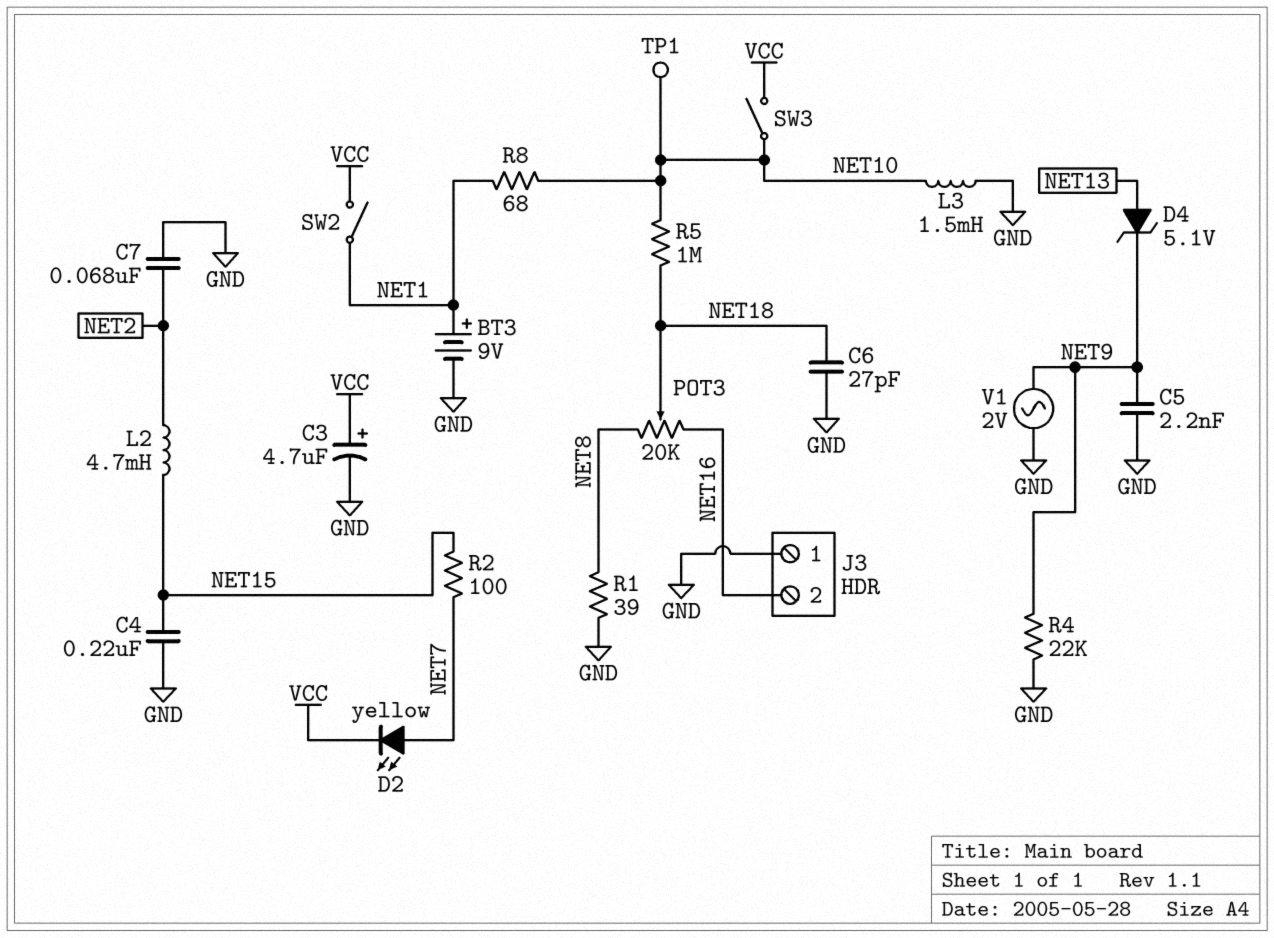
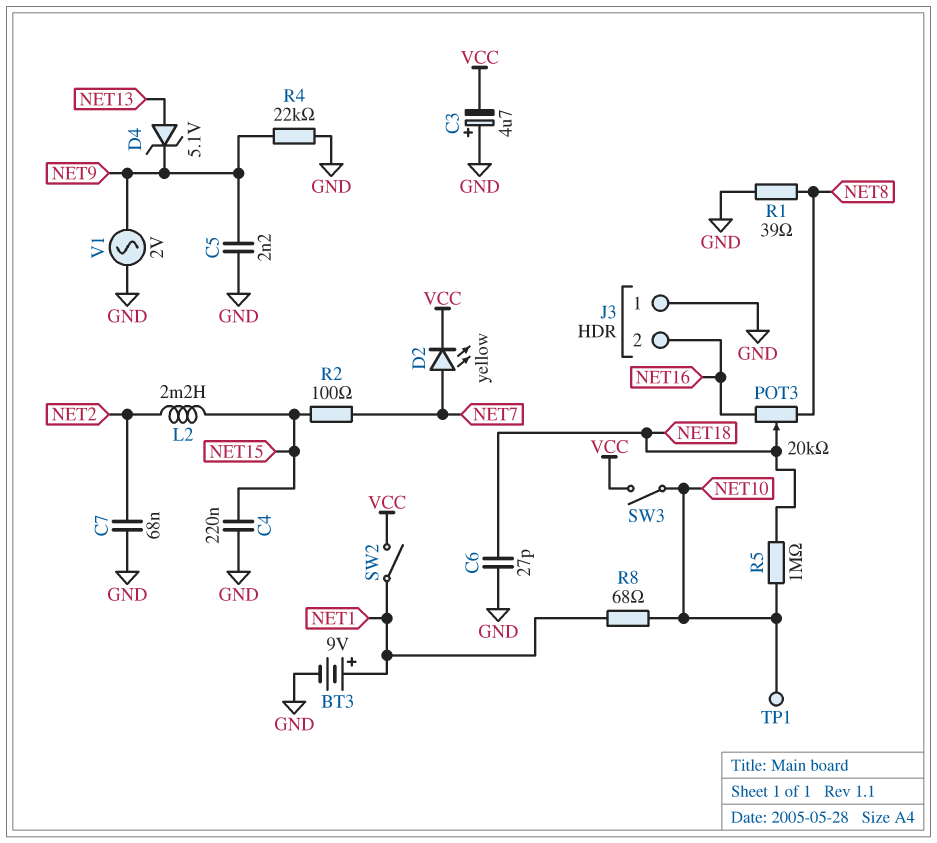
C3: 4.7uF (plus VCC, minus GND) -> 4.7uF (plus GND, minus VCC)
L2: 4.7mH (NET2, NET15) -> 2.2mH (NET2, NET15)
L3: 1.5mH (GND, NET10) -> none

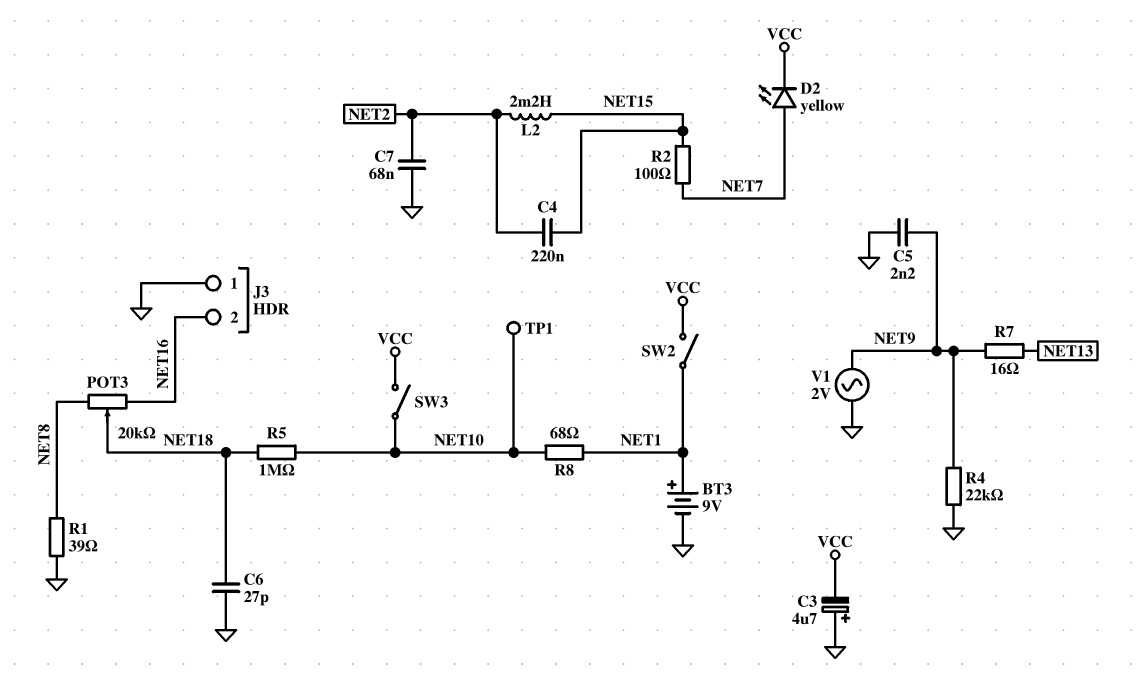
C4: 220nF (GND, NET15) -> 220nF (NET2, NET15)
D4: zener 5.1V (A NET13, K NET9) -> none
R7: none -> 16 (NET9, NET13)

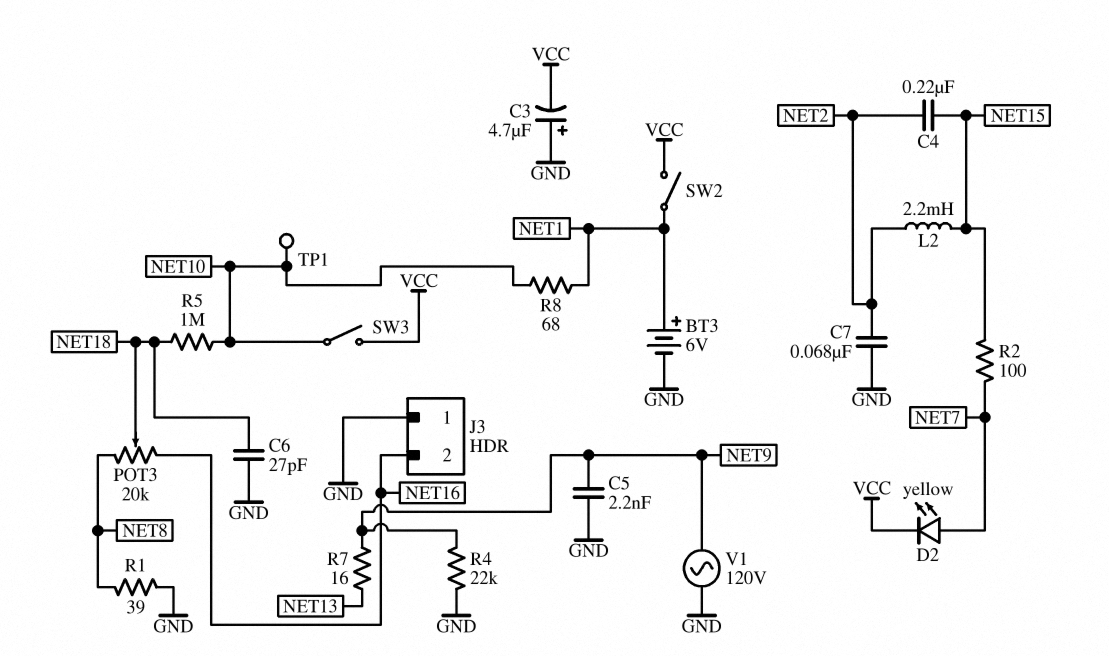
BT3: 9V (plus NET1, minus GND) -> 6V (plus NET1, minus GND)
V1: AC 2V (GND, NET9) -> AC 120V (GND, NET9)

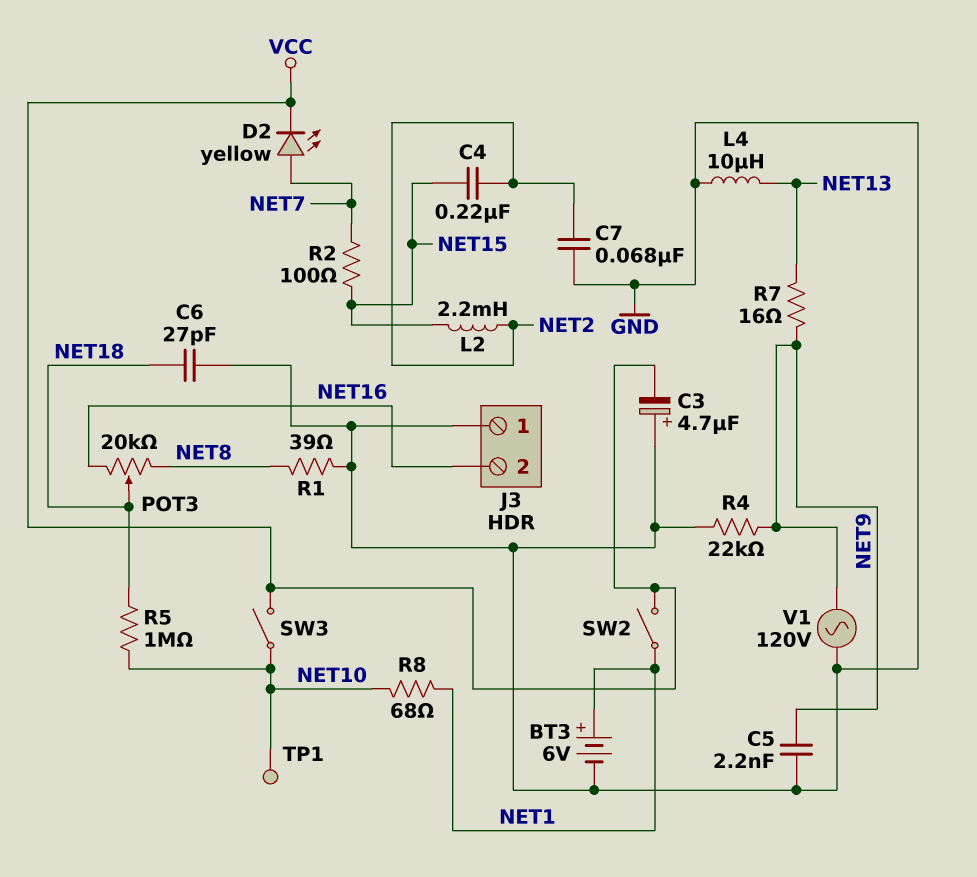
L4: none -> 10uH (GND, NET13)

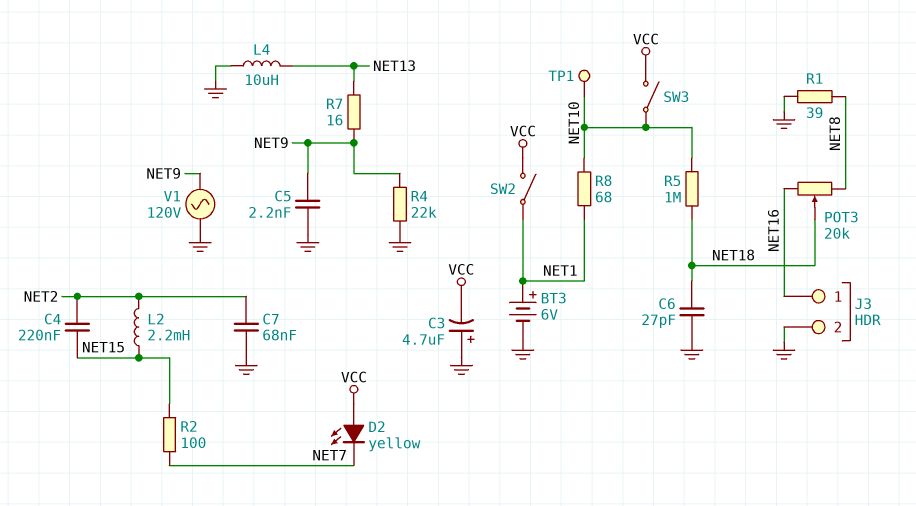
D2: LED yellow (A NET7, K VCC) -> LED yellow (A VCC, K NET7)
J3 pin 1: GND -> NET16
J3 pin 2: NET16 -> GND

